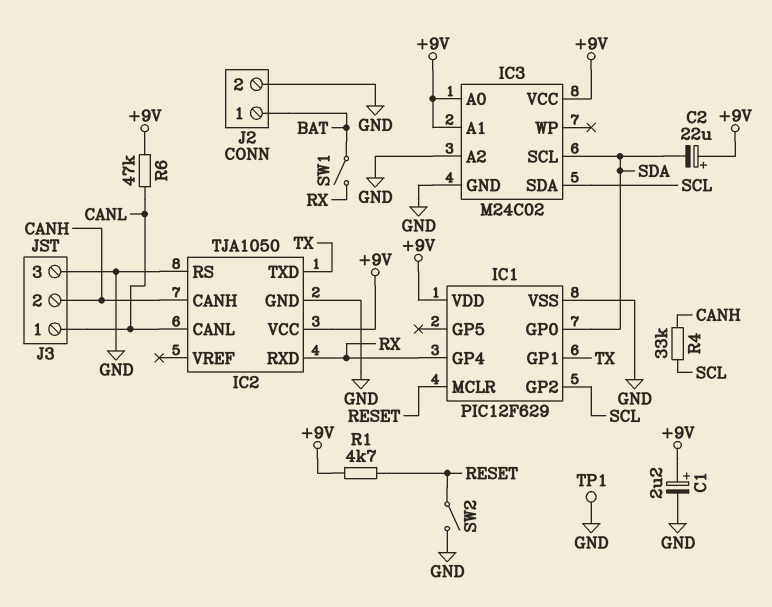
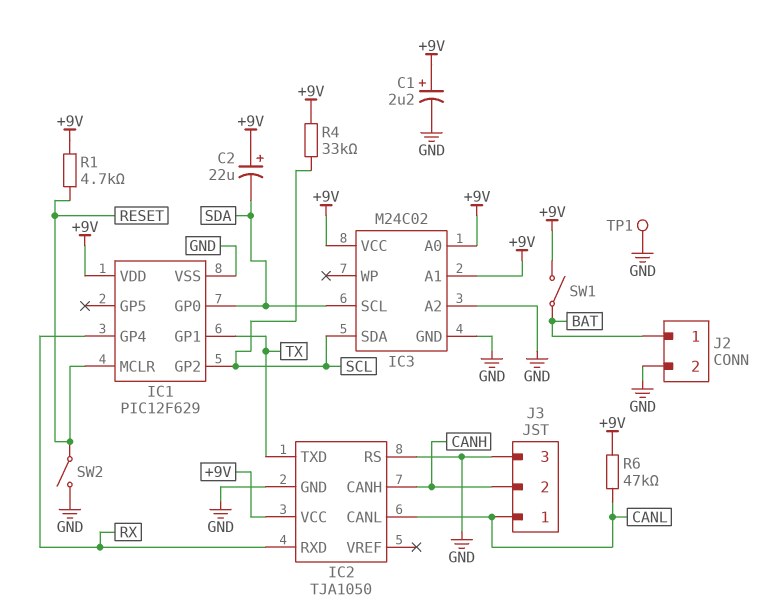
R4: 33k (CANH, SCL) -> 33k (+9V, SCL)
SW1: switch (BAT, RX) -> switch (+9V, BAT)

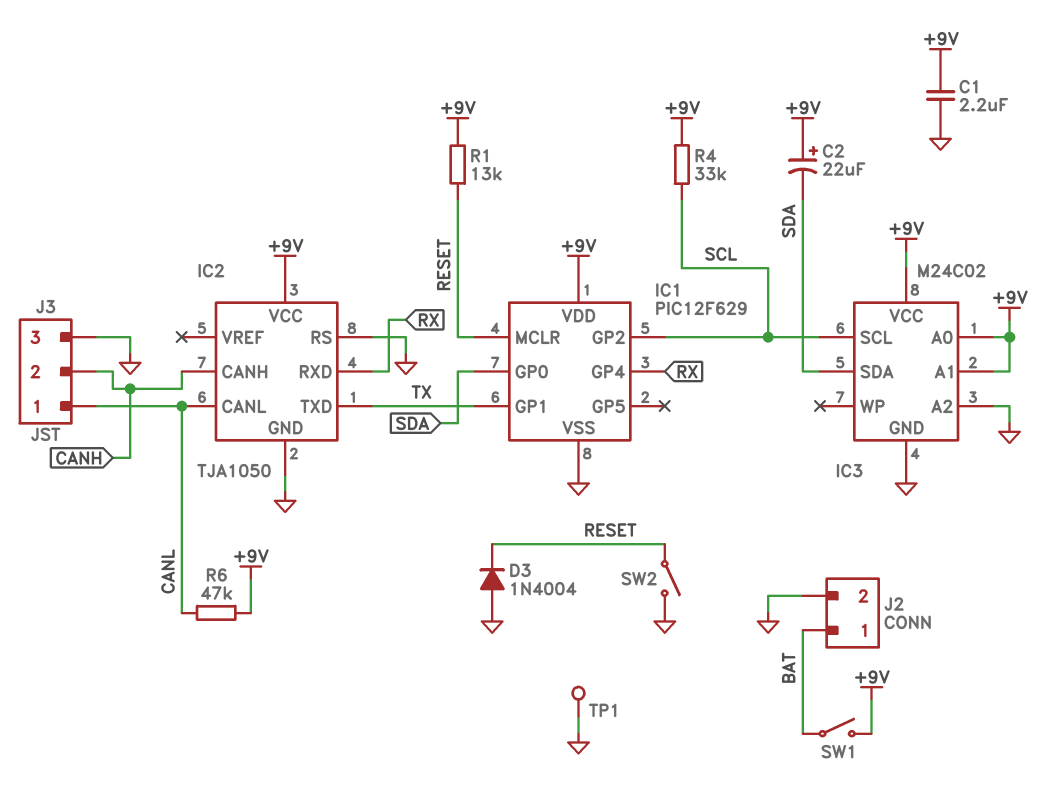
C1: 2.2uF (plus +9V, minus GND) -> 2.2uF (+9V, GND)
D3: none -> diode 1N4004 (A GND, K RESET)
IC3 pin SCL: SDA -> SCL
IC3 pin SDA: SCL -> SDA
R1: 4.7k (+9V, RESET) -> 13k (+9V, RESET)

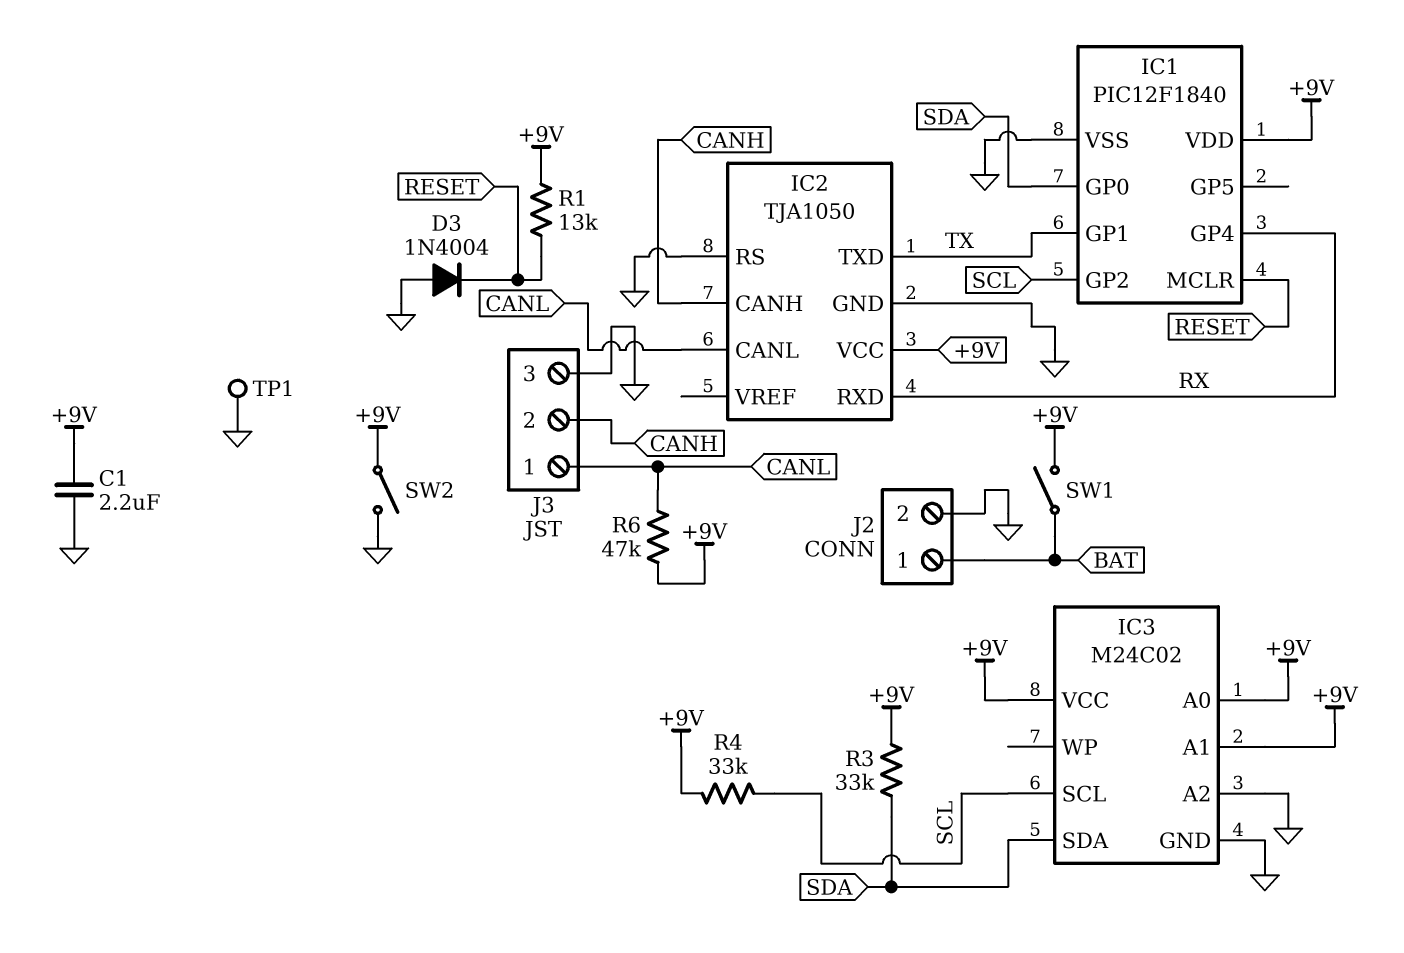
C2: 22uF (plus +9V, minus SDA) -> none
IC1: PIC12F629 -> PIC12F1840
R3: none -> 33k (+9V, SDA)
SW2: switch (GND, RESET) -> switch (+9V, GND)

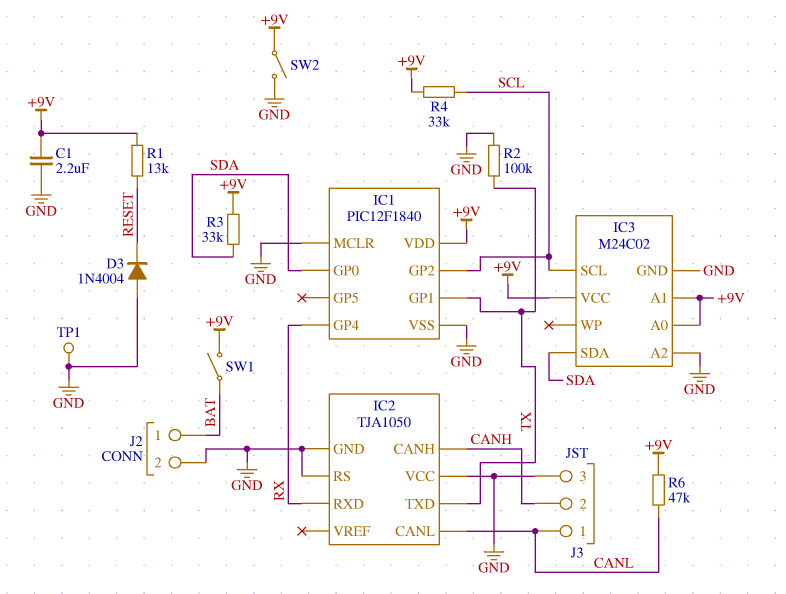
IC1 pin MCLR: RESET -> GND
IC2 pin VCC: +9V -> GND
R2: none -> 100k (GND, TX)

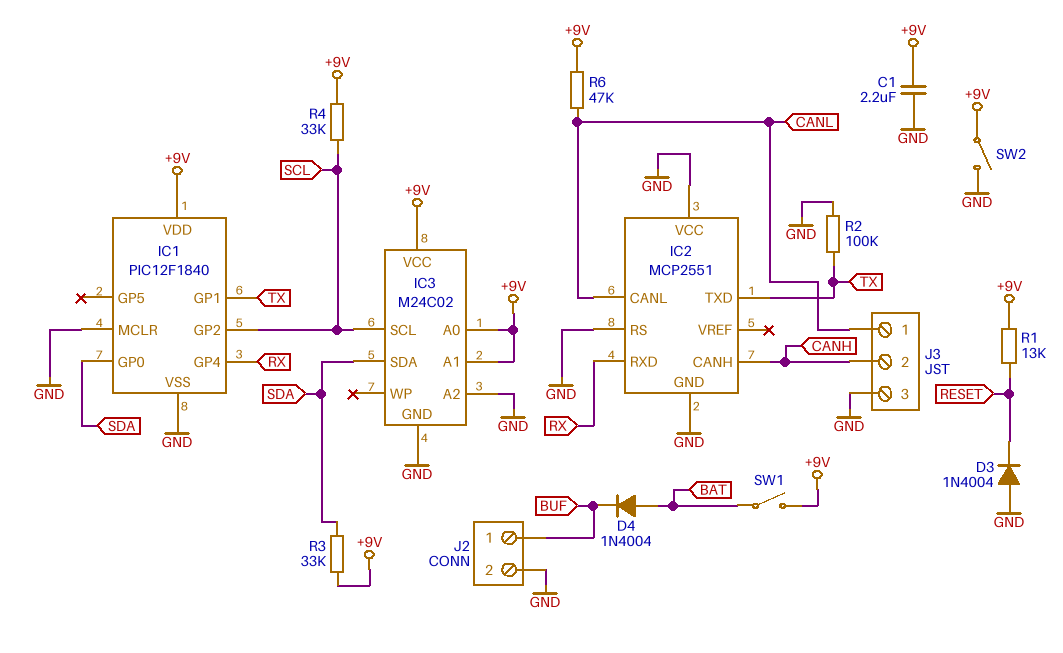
D4: none -> diode 1N4004 (A BAT, K BUF)
IC2: TJA1050 -> MCP2551
J2 pin 1: BAT -> BUF
TP1: test point (GND) -> none

